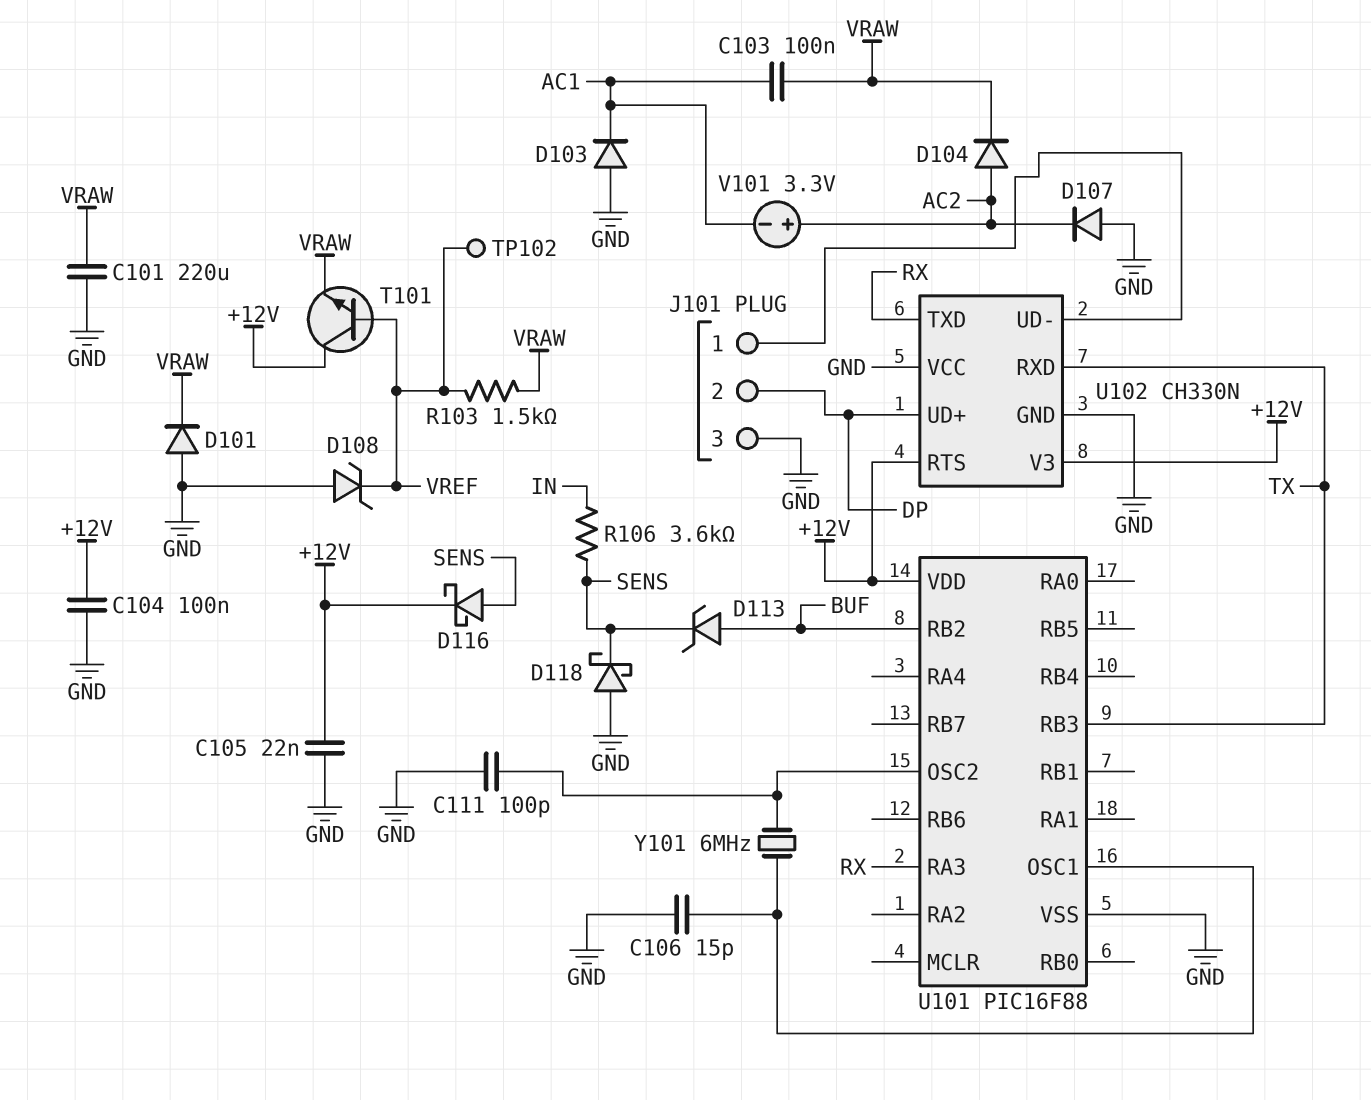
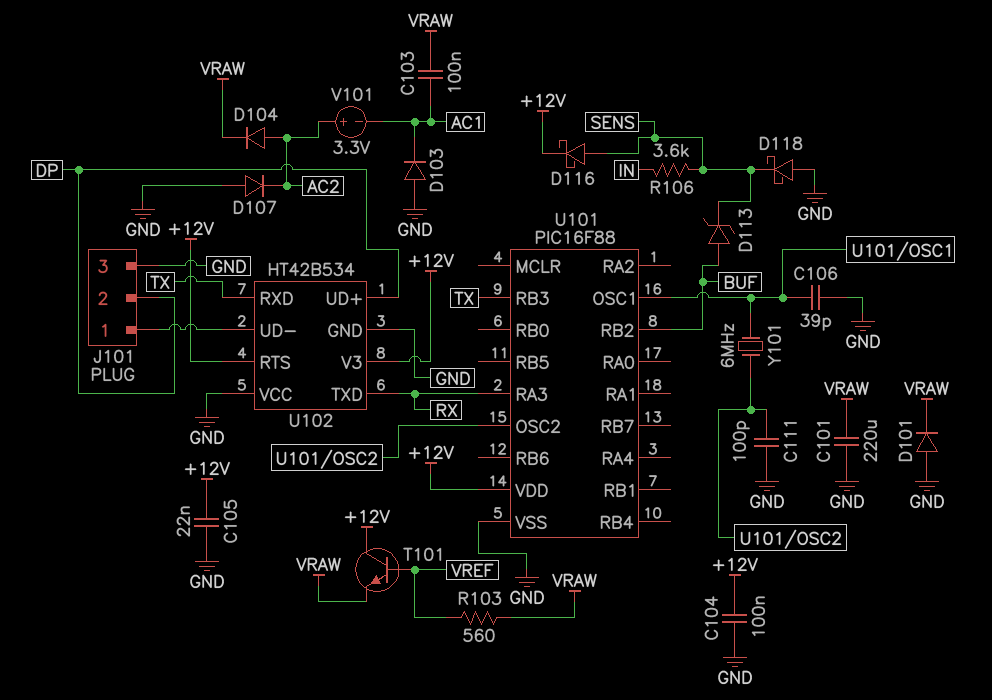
C106: 15pF (GND, U101/OSC1) -> 39pF (GND, U101/OSC1)
D108: zener (A GND, K VREF) -> none
R103: 1.5k (VRAW, VREF) -> 560 (VRAW, VREF)
TP102: test point (VREF) -> none
U102: CH330N -> HT42B534

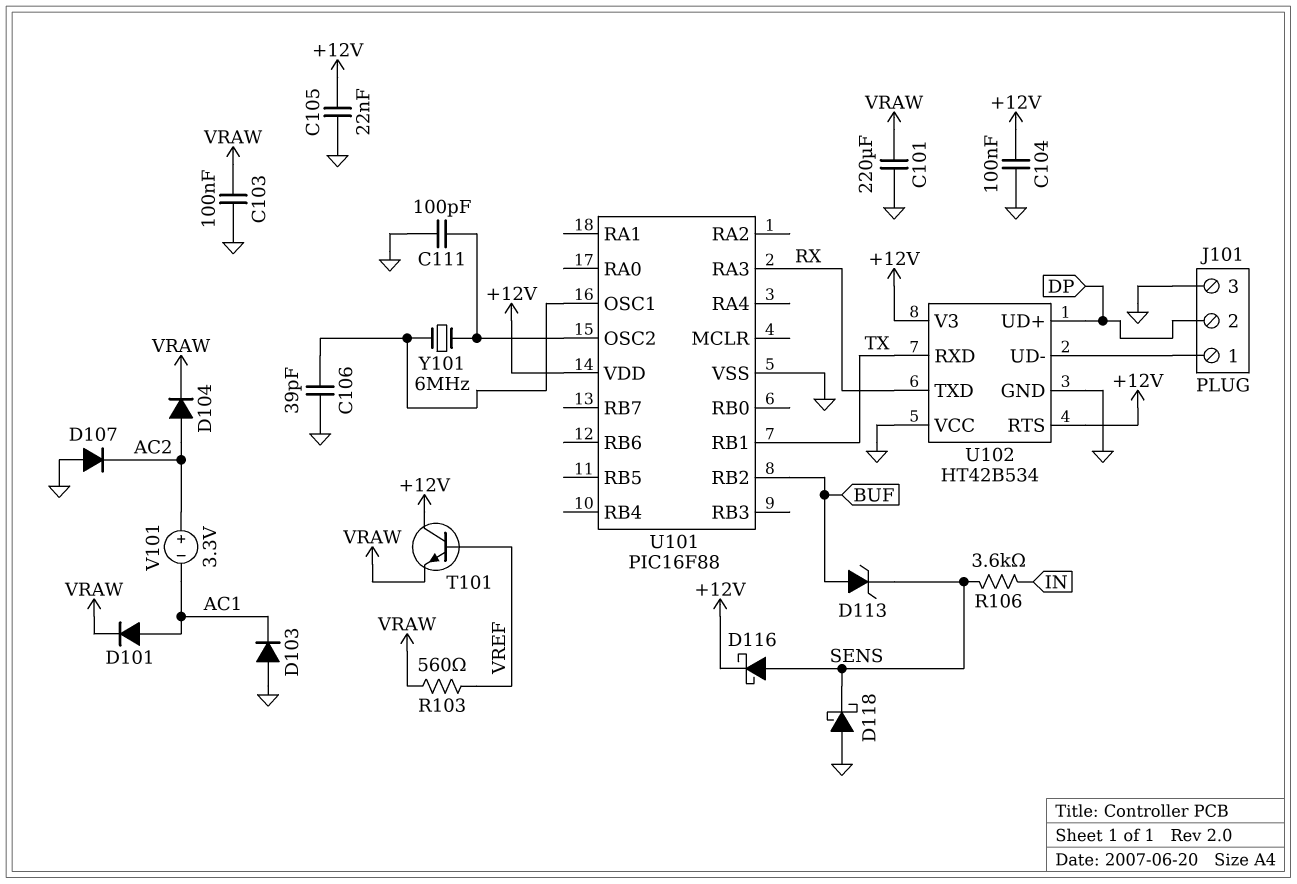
C103: 100nF (AC1, VRAW) -> 100nF (GND, VRAW)
D101: diode (A GND, K VRAW) -> diode (A AC1, K VRAW)
U101 pin RB1: none -> TX
U101 pin RB3: TX -> none

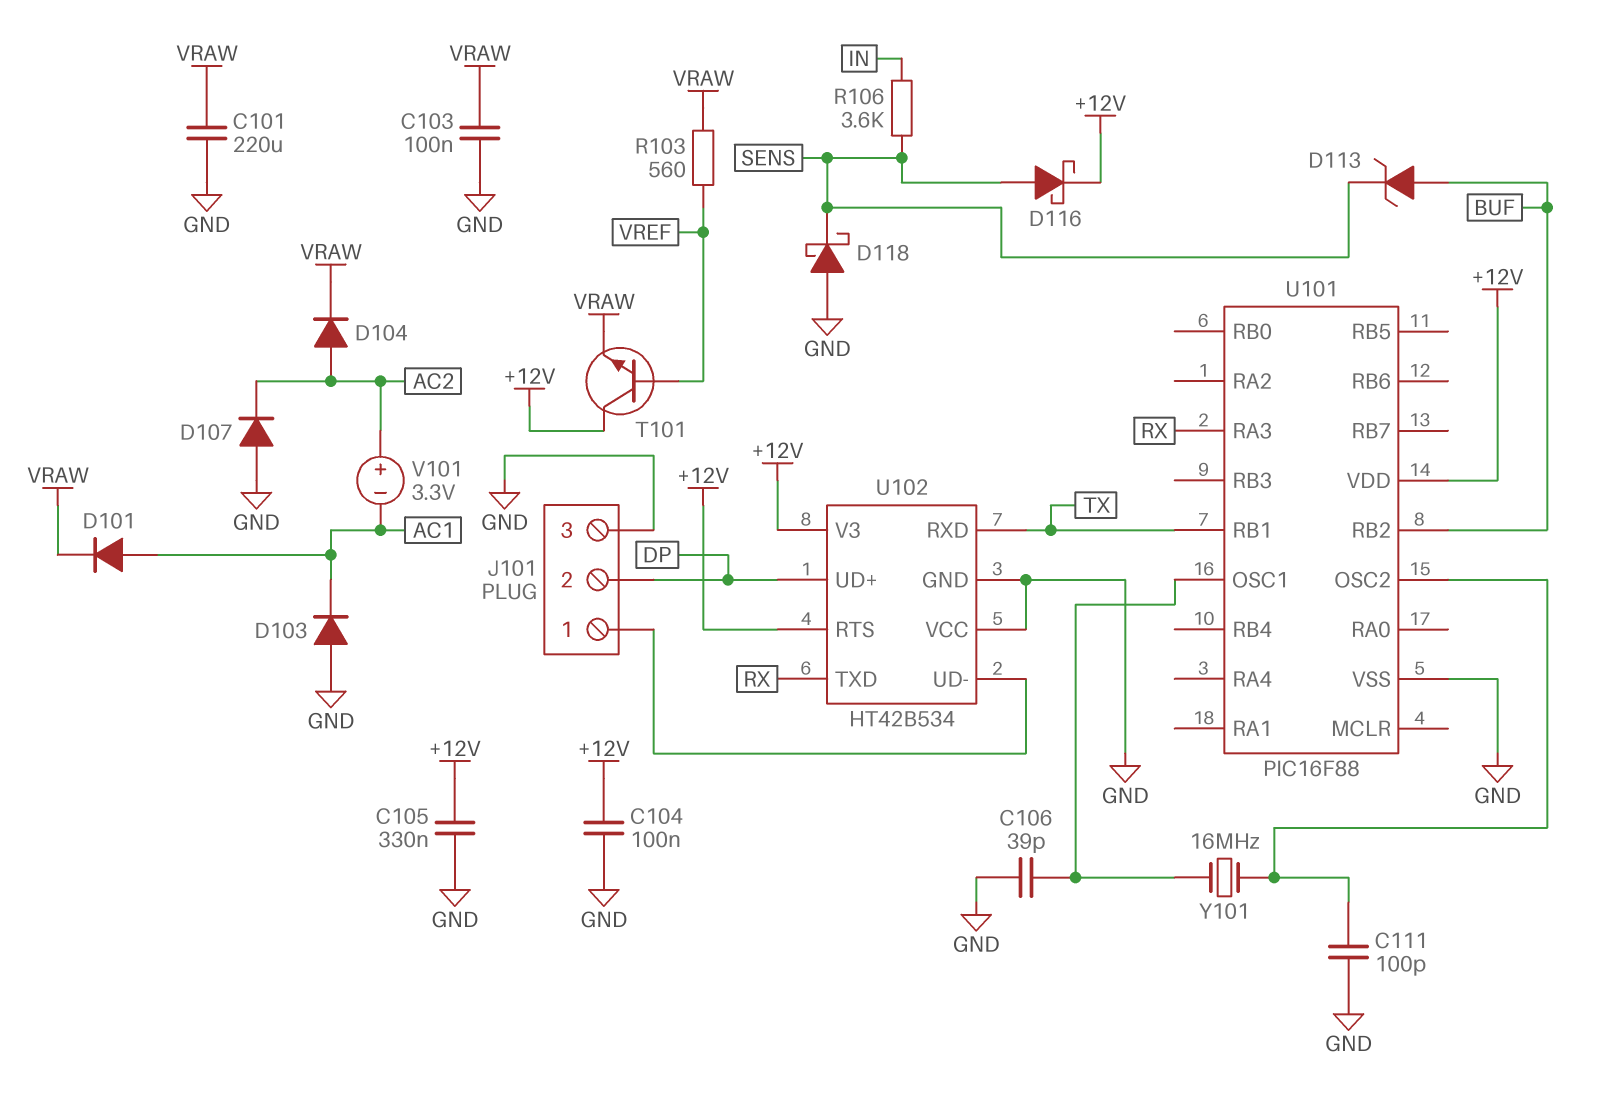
C105: 22nF (+12V, GND) -> 330nF (+12V, GND)
Y101: 6MHz (U101/OSC1, U101/OSC2) -> 16MHz (U101/OSC1, U101/OSC2)

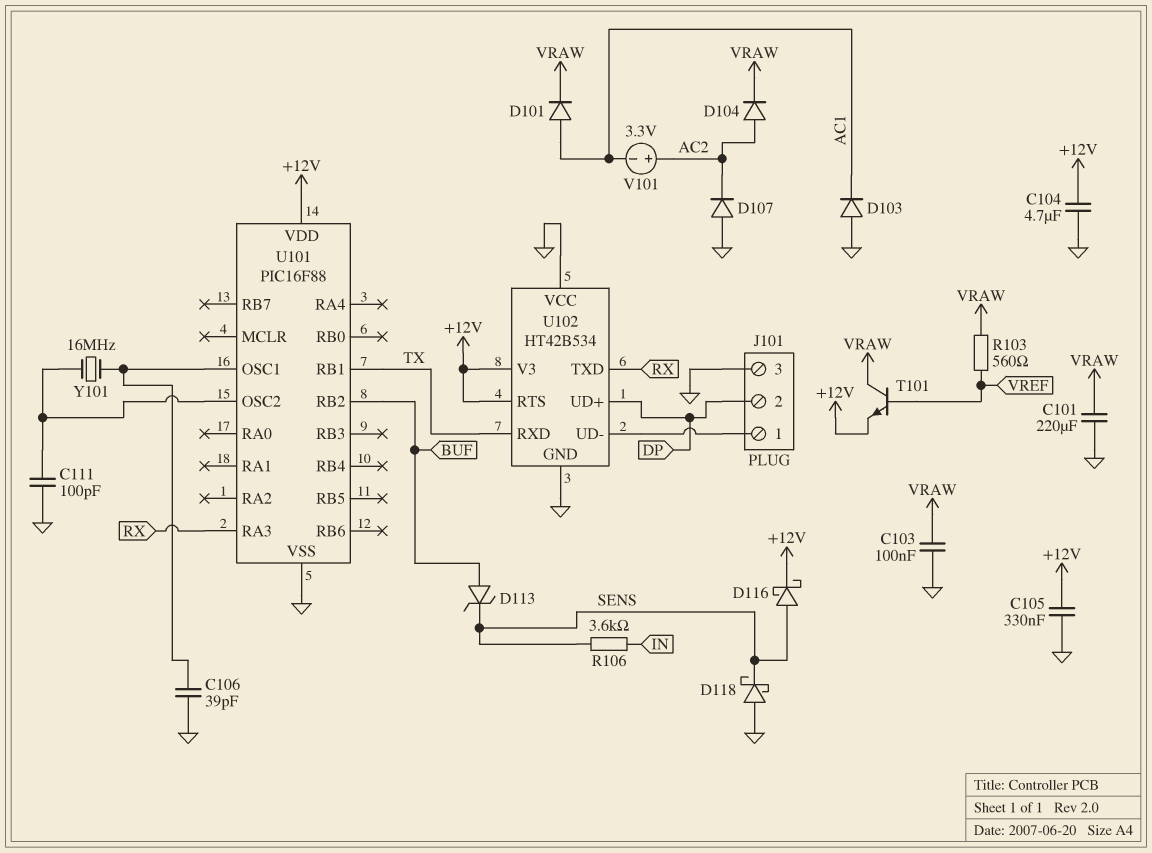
C104: 100nF (+12V, GND) -> 4.7uF (+12V, GND)
T101: NPN (B VREF, C +12V, E VRAW) -> NPN (B VREF, C VRAW, E +12V)

